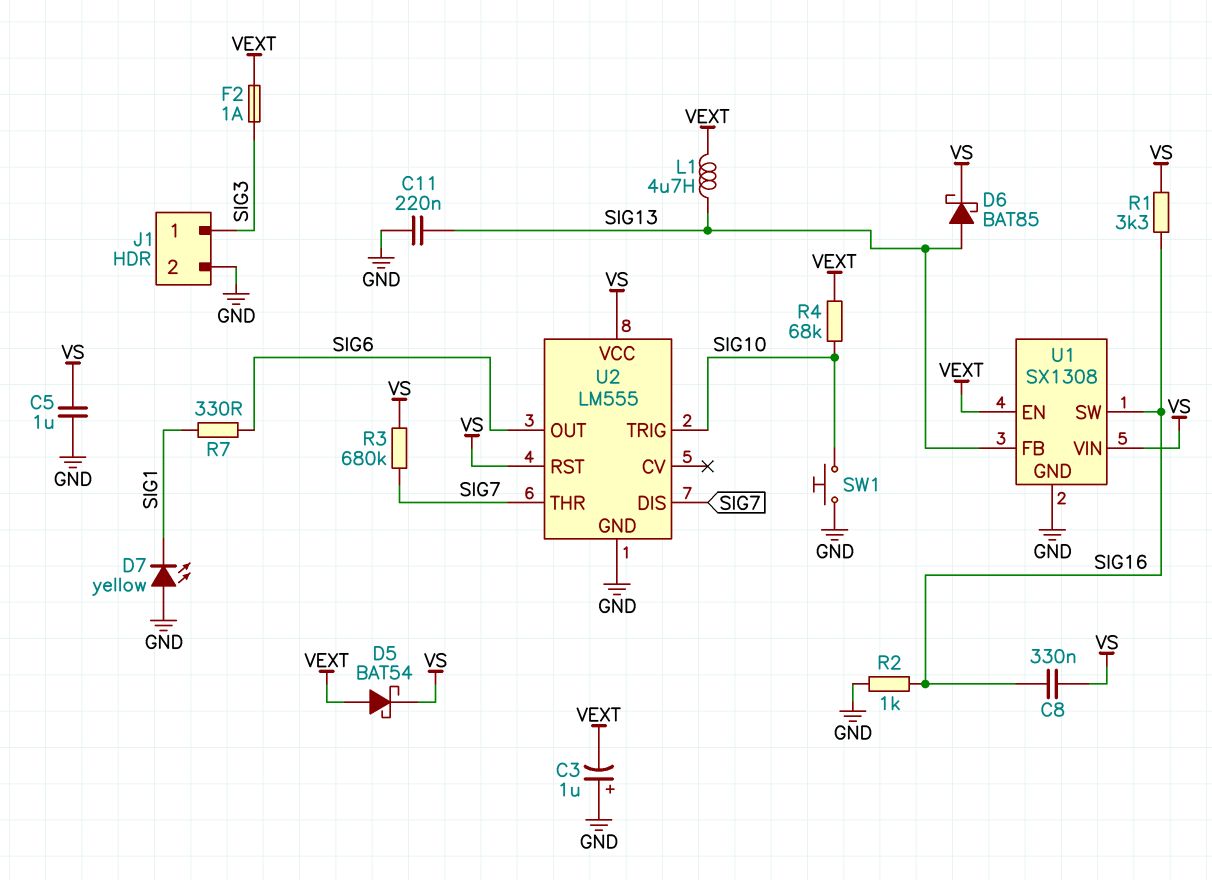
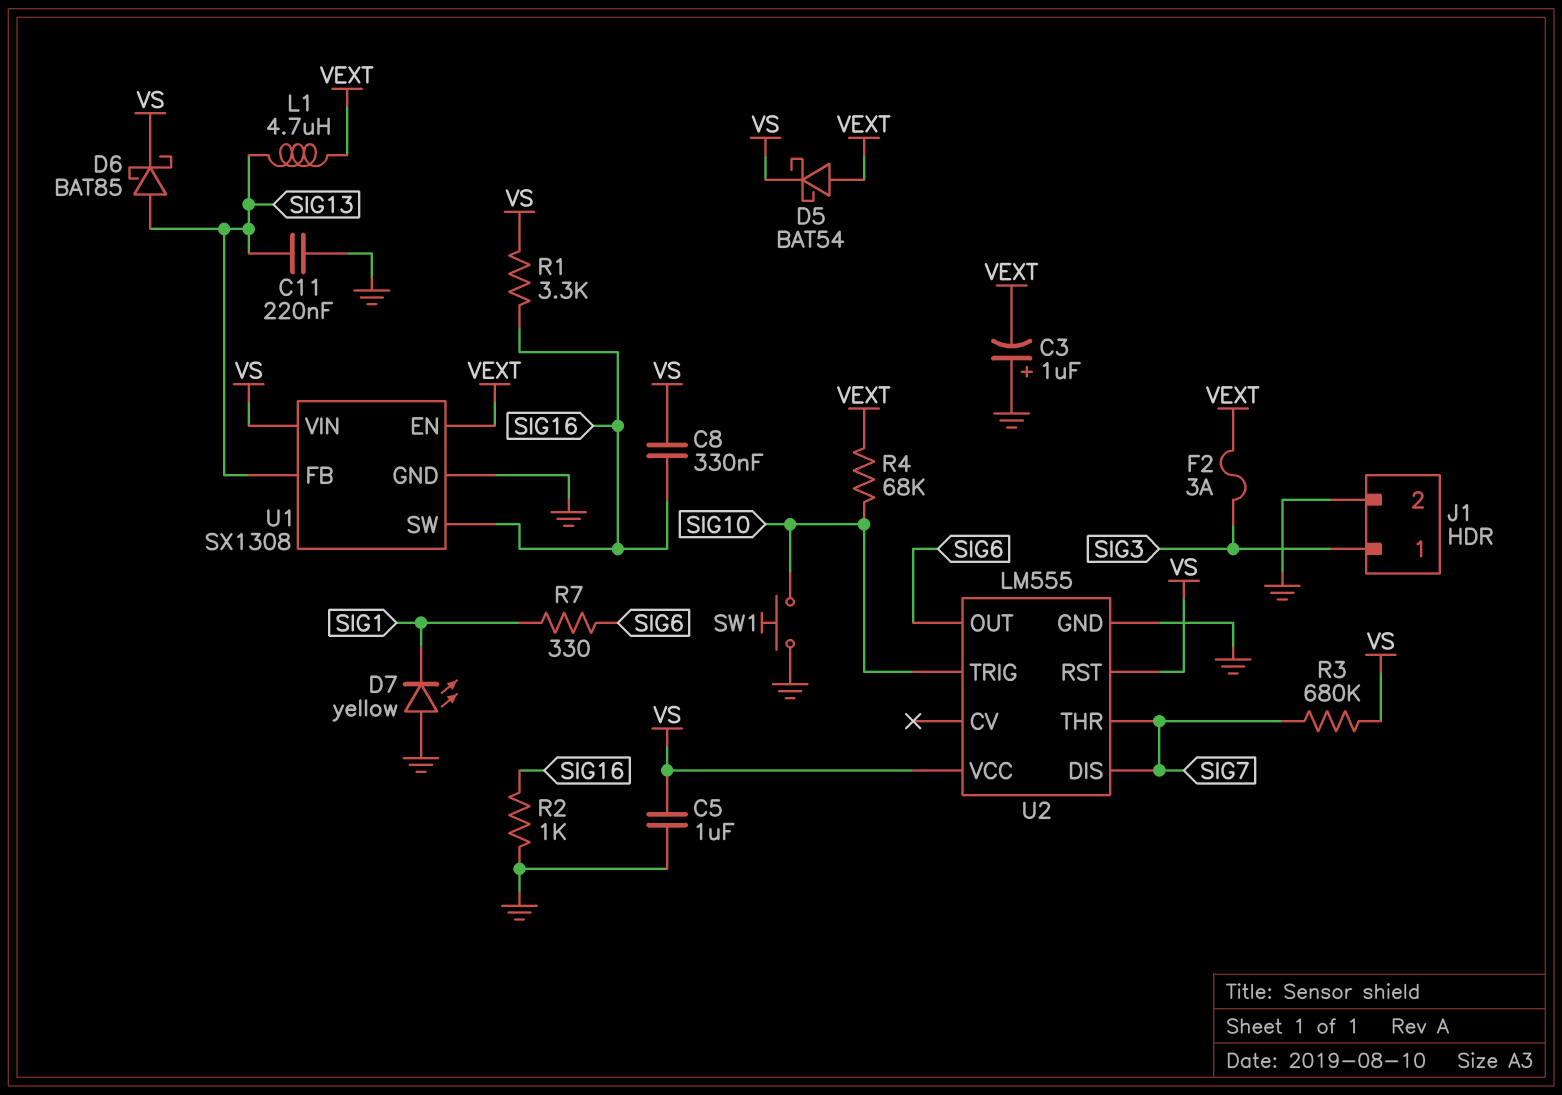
F2: 1A (SIG3, VEXT) -> 3A (SIG3, VEXT)

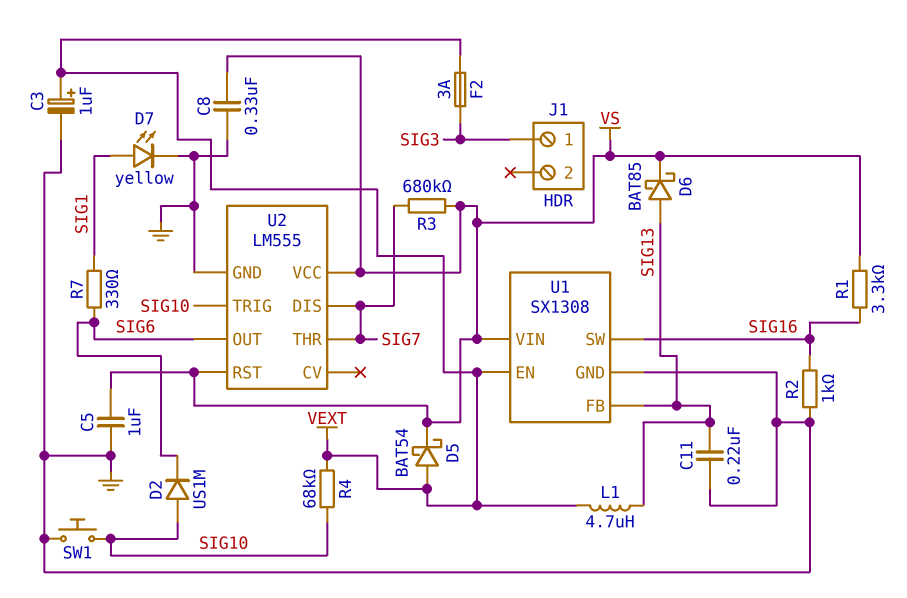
C3: 1uF (plus GND, minus VEXT) -> 1uF (plus VEXT, minus GND)
C8: 330nF (SIG16, VS) -> 330nF (GND, VS)
D2: none -> diode US1M (A SIG10, K SIG6)
D7: LED yellow (A GND, K SIG1) -> LED yellow (A SIG1, K GND)
J1 pin 2: GND -> none

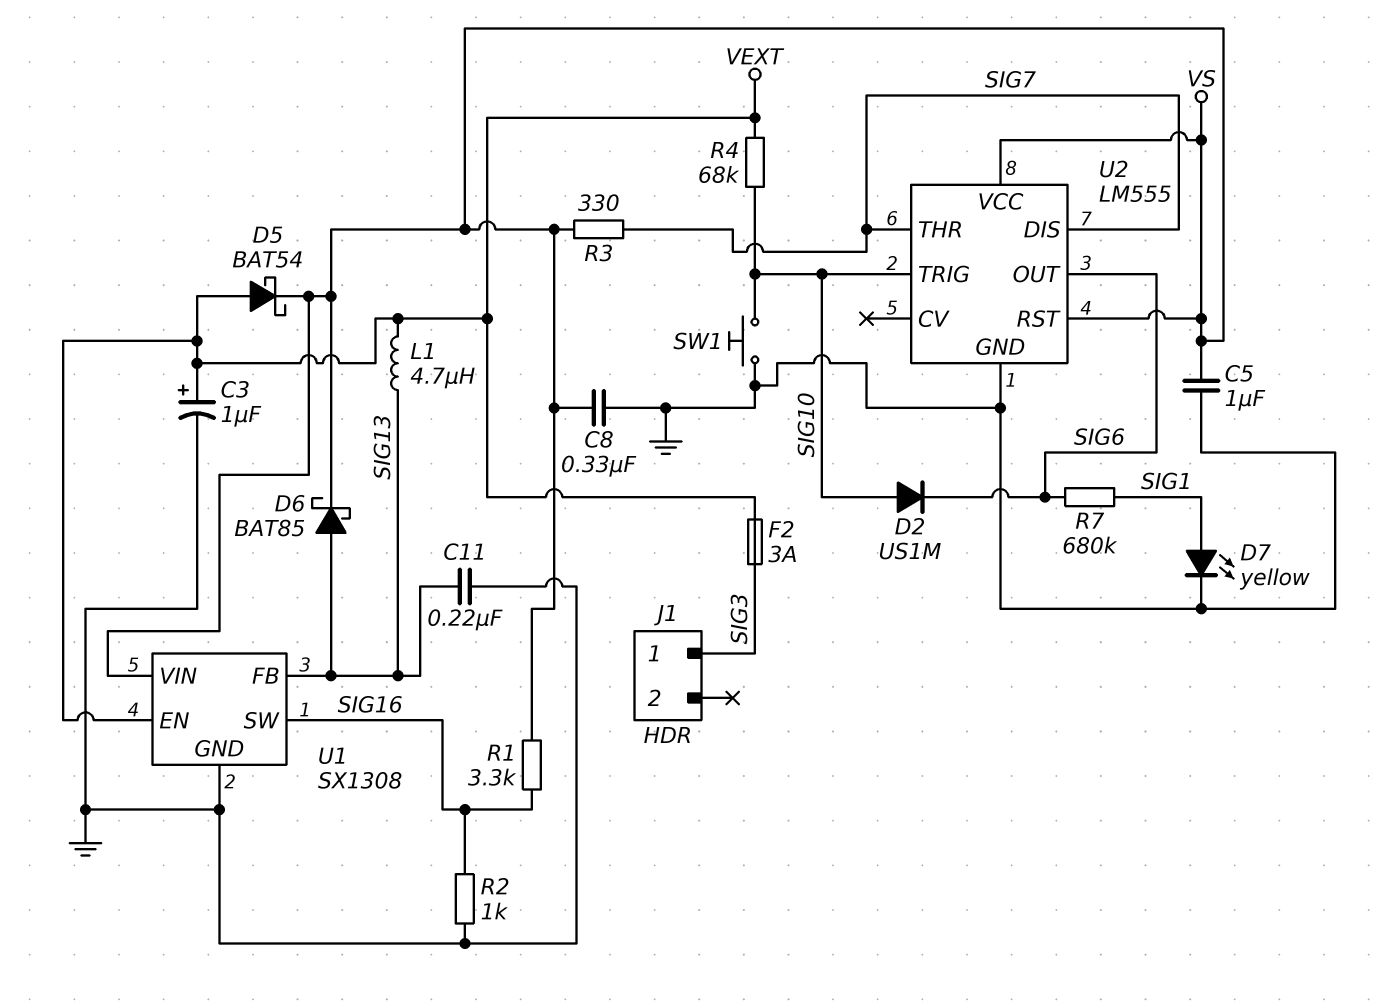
R3: 680k (SIG7, VS) -> 330 (SIG7, VS)
R7: 330 (SIG1, SIG6) -> 680k (SIG1, SIG6)

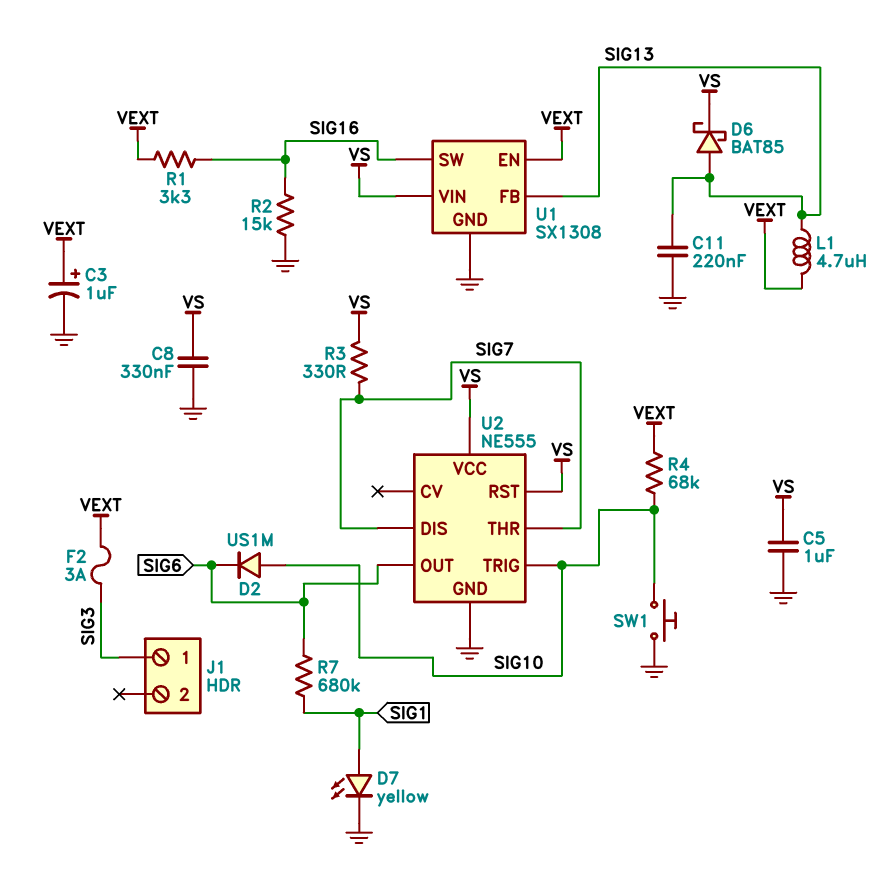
D5: schottky BAT54 (A VEXT, K VS) -> none
R1: 3.3k (SIG16, VS) -> 3.3k (SIG16, VEXT)
R2: 1k (GND, SIG16) -> 15k (GND, SIG16)
U2: LM555 -> NE555

